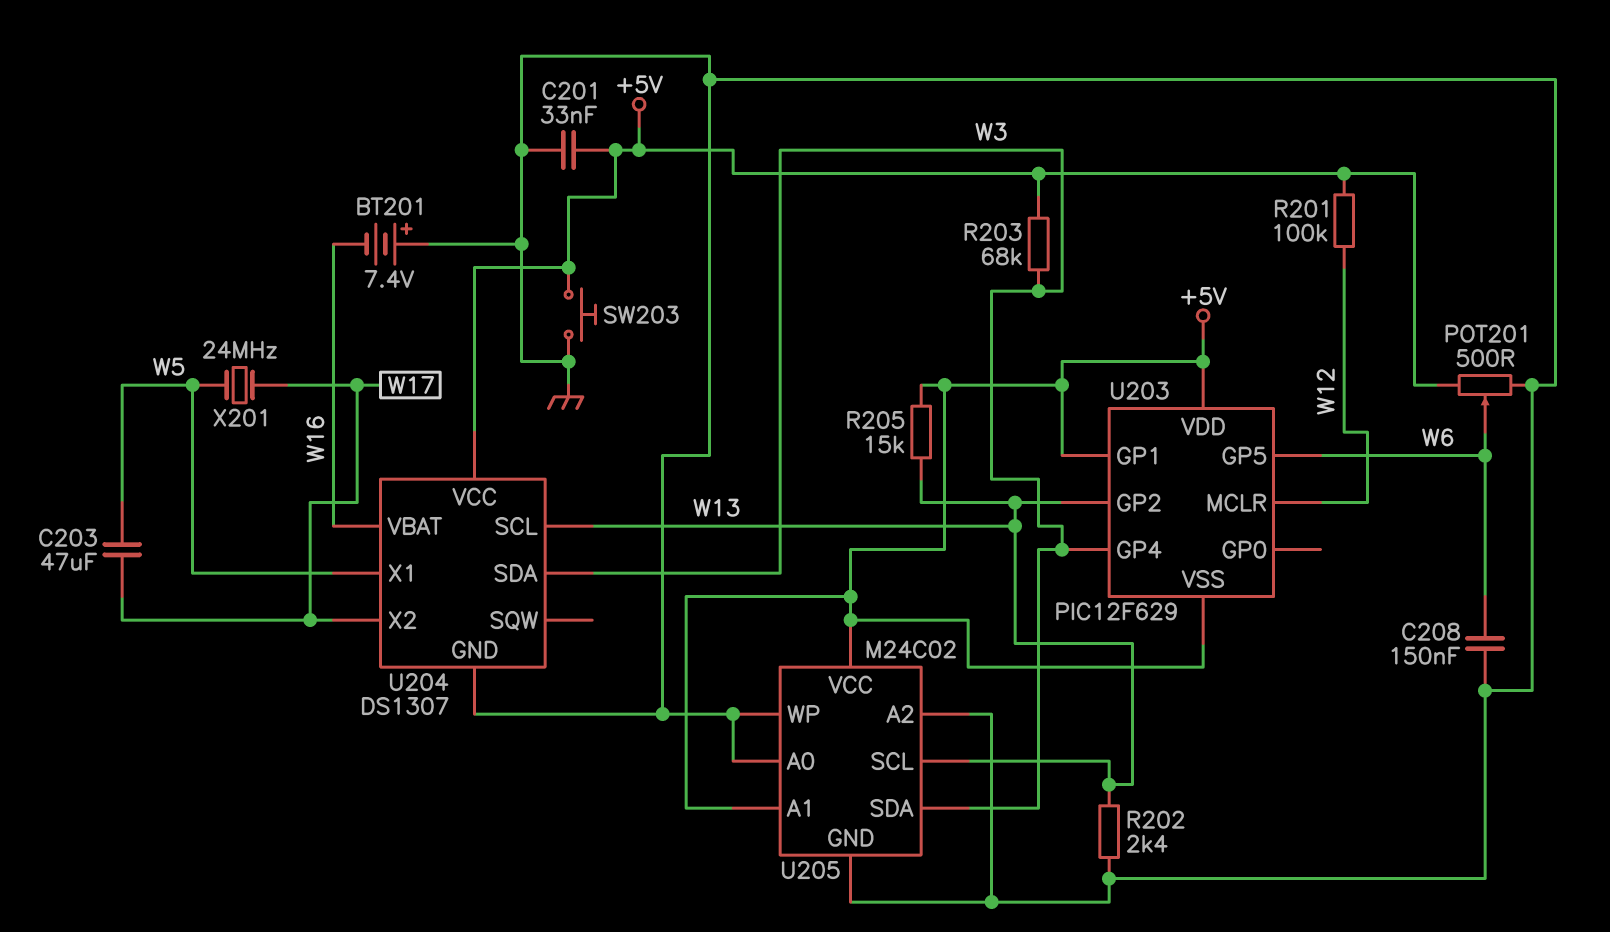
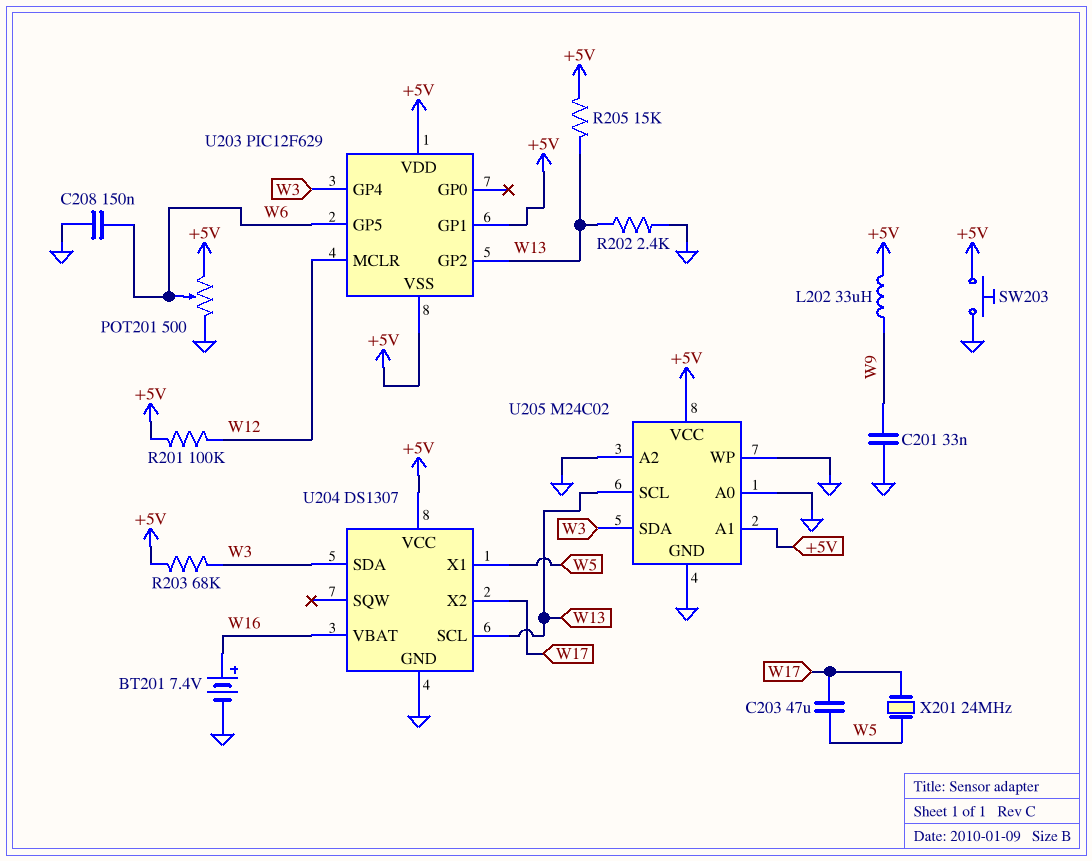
BT201: 7.4V (plus GND, minus W16) -> 7.4V (plus W16, minus GND)
C201: 33nF (+5V, GND) -> 33nF (GND, W9)
L202: none -> 33uH (+5V, W9)

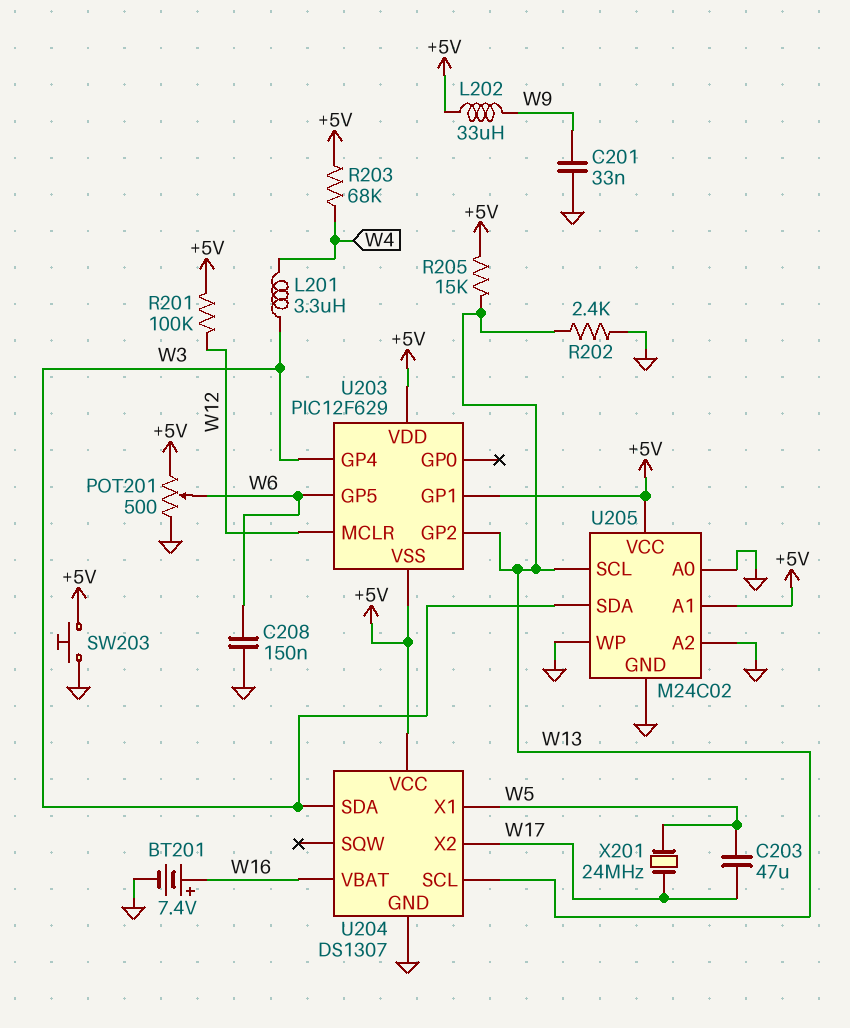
L201: none -> 3.3uH (W3, W4)
R203: 68k (+5V, W3) -> 68k (+5V, W4)

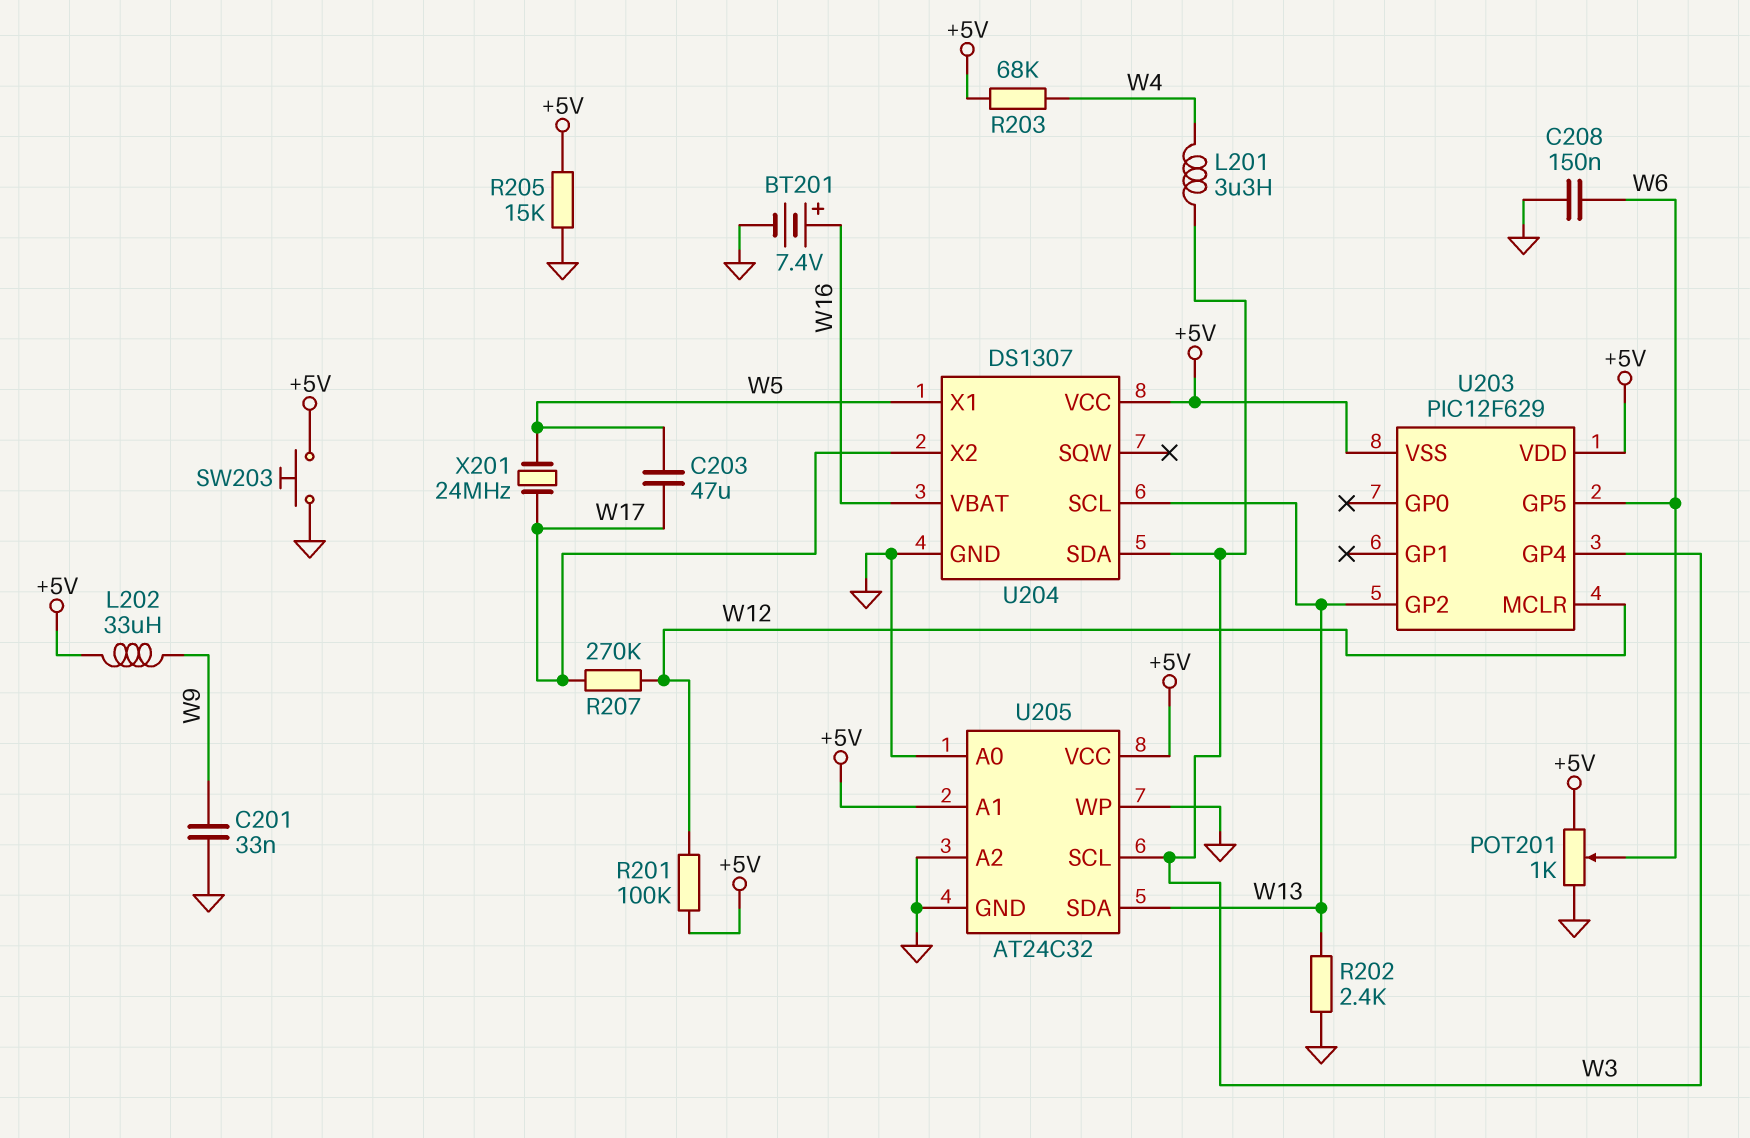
POT201: 500 (+5V, GND, wiper W6) -> 1k (+5V, GND, wiper W6)
R205: 15k (+5V, W13) -> 15k (+5V, GND)
R207: none -> 270k (W12, W17)
U203 pin GP1: +5V -> none
U205: M24C02 -> AT24C32
U205 pin SCL: W13 -> W3
U205 pin SDA: W3 -> W13

